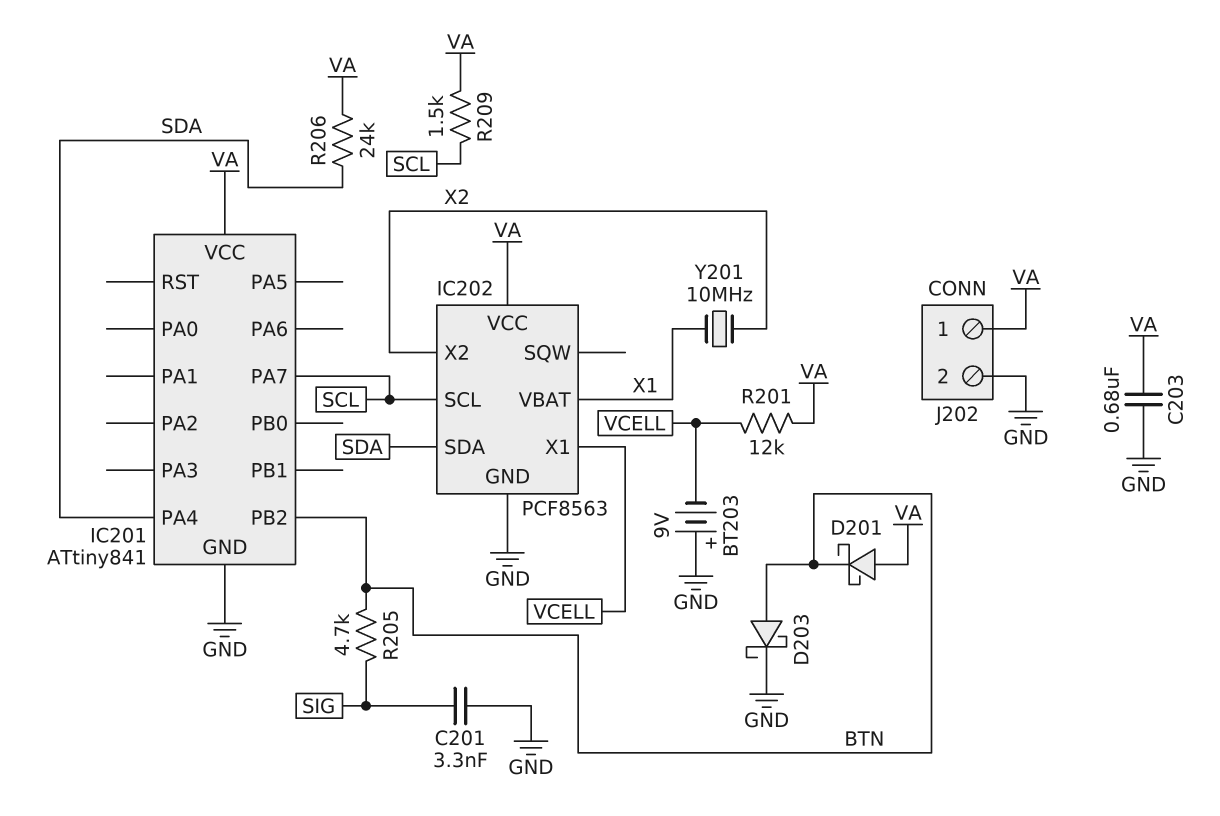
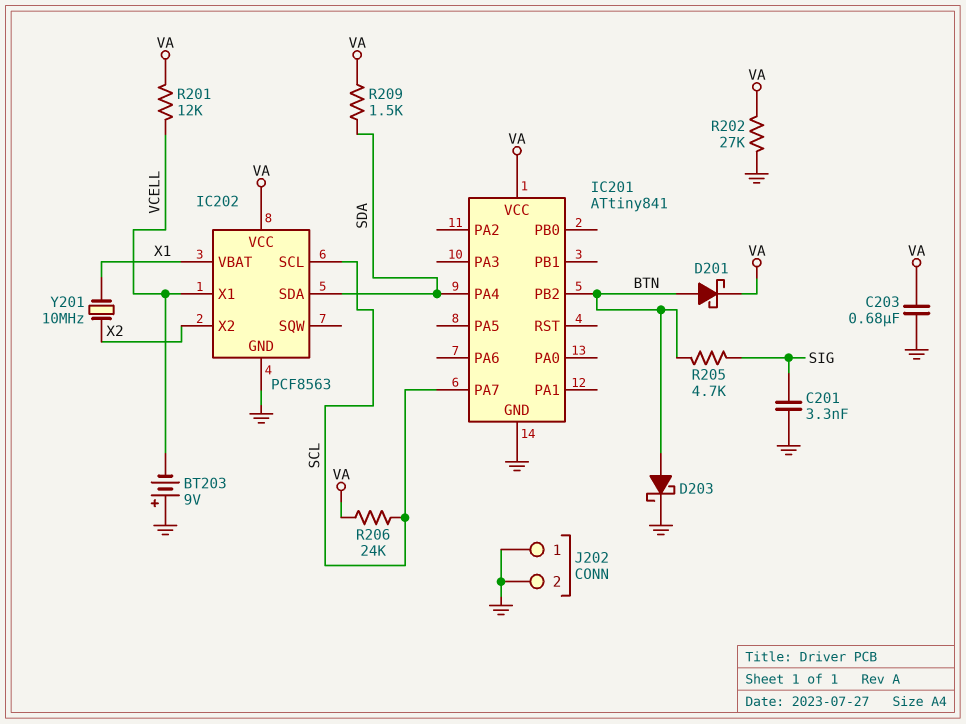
D201: schottky (A VA, K BTN) -> schottky (A BTN, K VA)
J202 pin 1: VA -> GND
R202: none -> 27k (GND, VA)
R206: 24k (SDA, VA) -> 24k (SCL, VA)
R209: 1.5k (SCL, VA) -> 1.5k (SDA, VA)

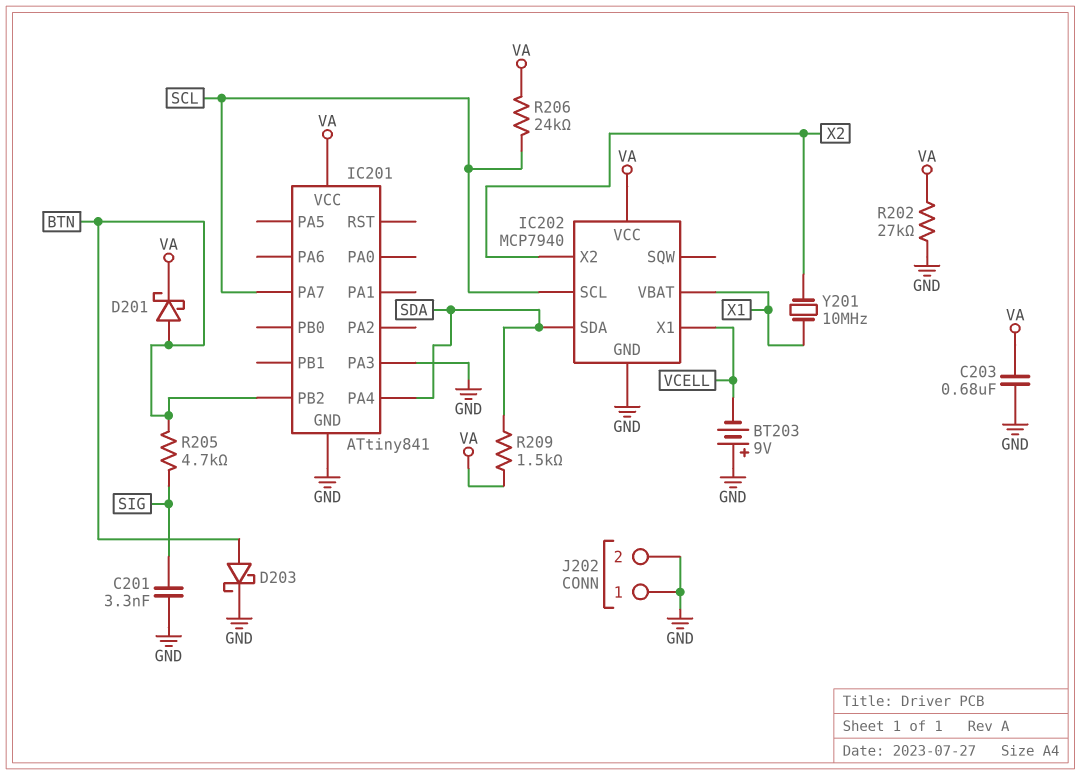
IC201 pin PA3: none -> GND
IC202: PCF8563 -> MCP7940
R201: 12k (VA, VCELL) -> none

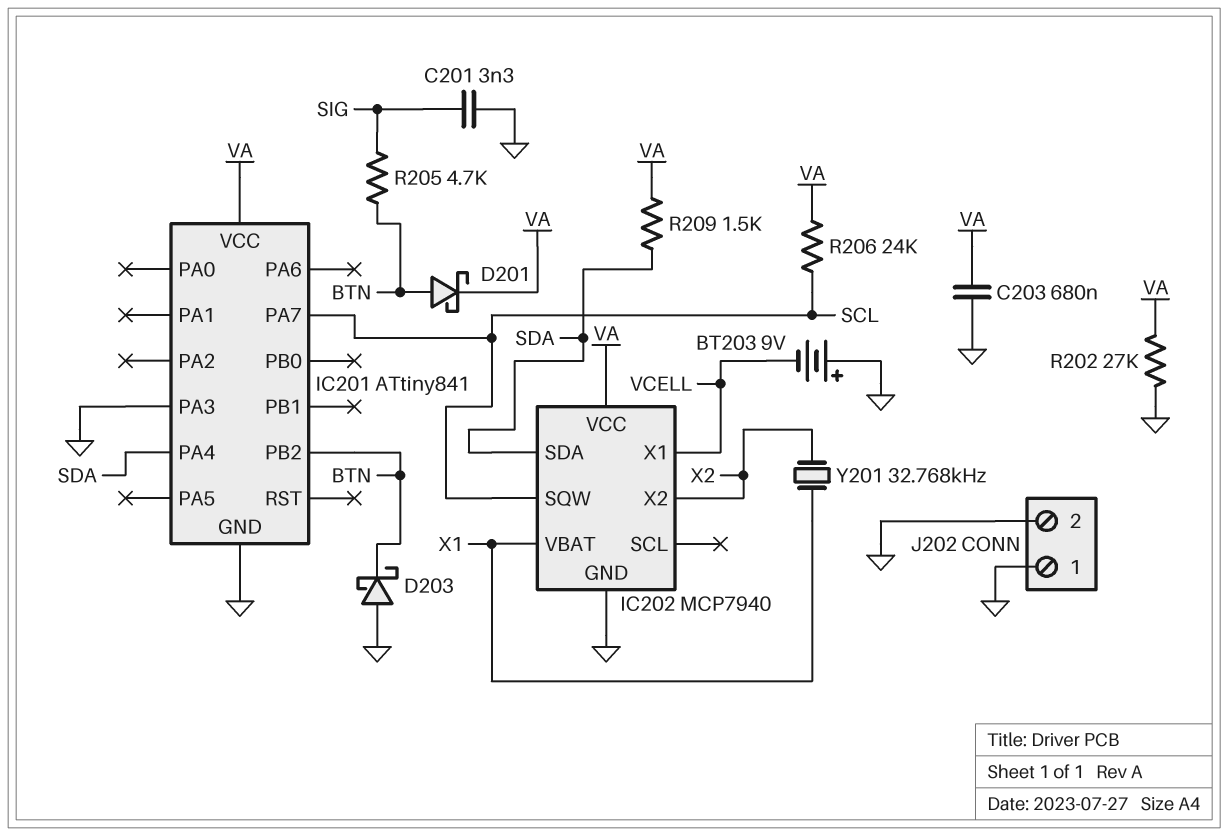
D203: schottky (A BTN, K GND) -> schottky (A GND, K BTN)
IC202 pin SCL: SCL -> none
IC202 pin SQW: none -> SCL
Y201: 10MHz (X1, X2) -> 32.768kHz (X1, X2)

